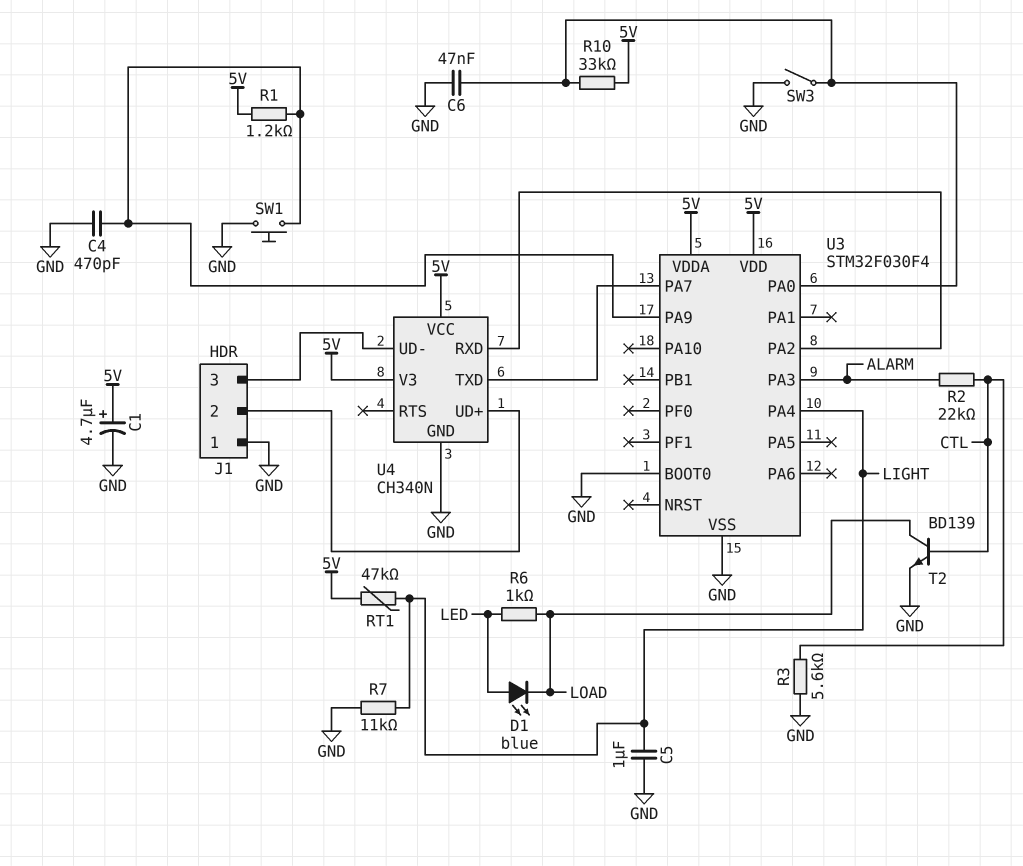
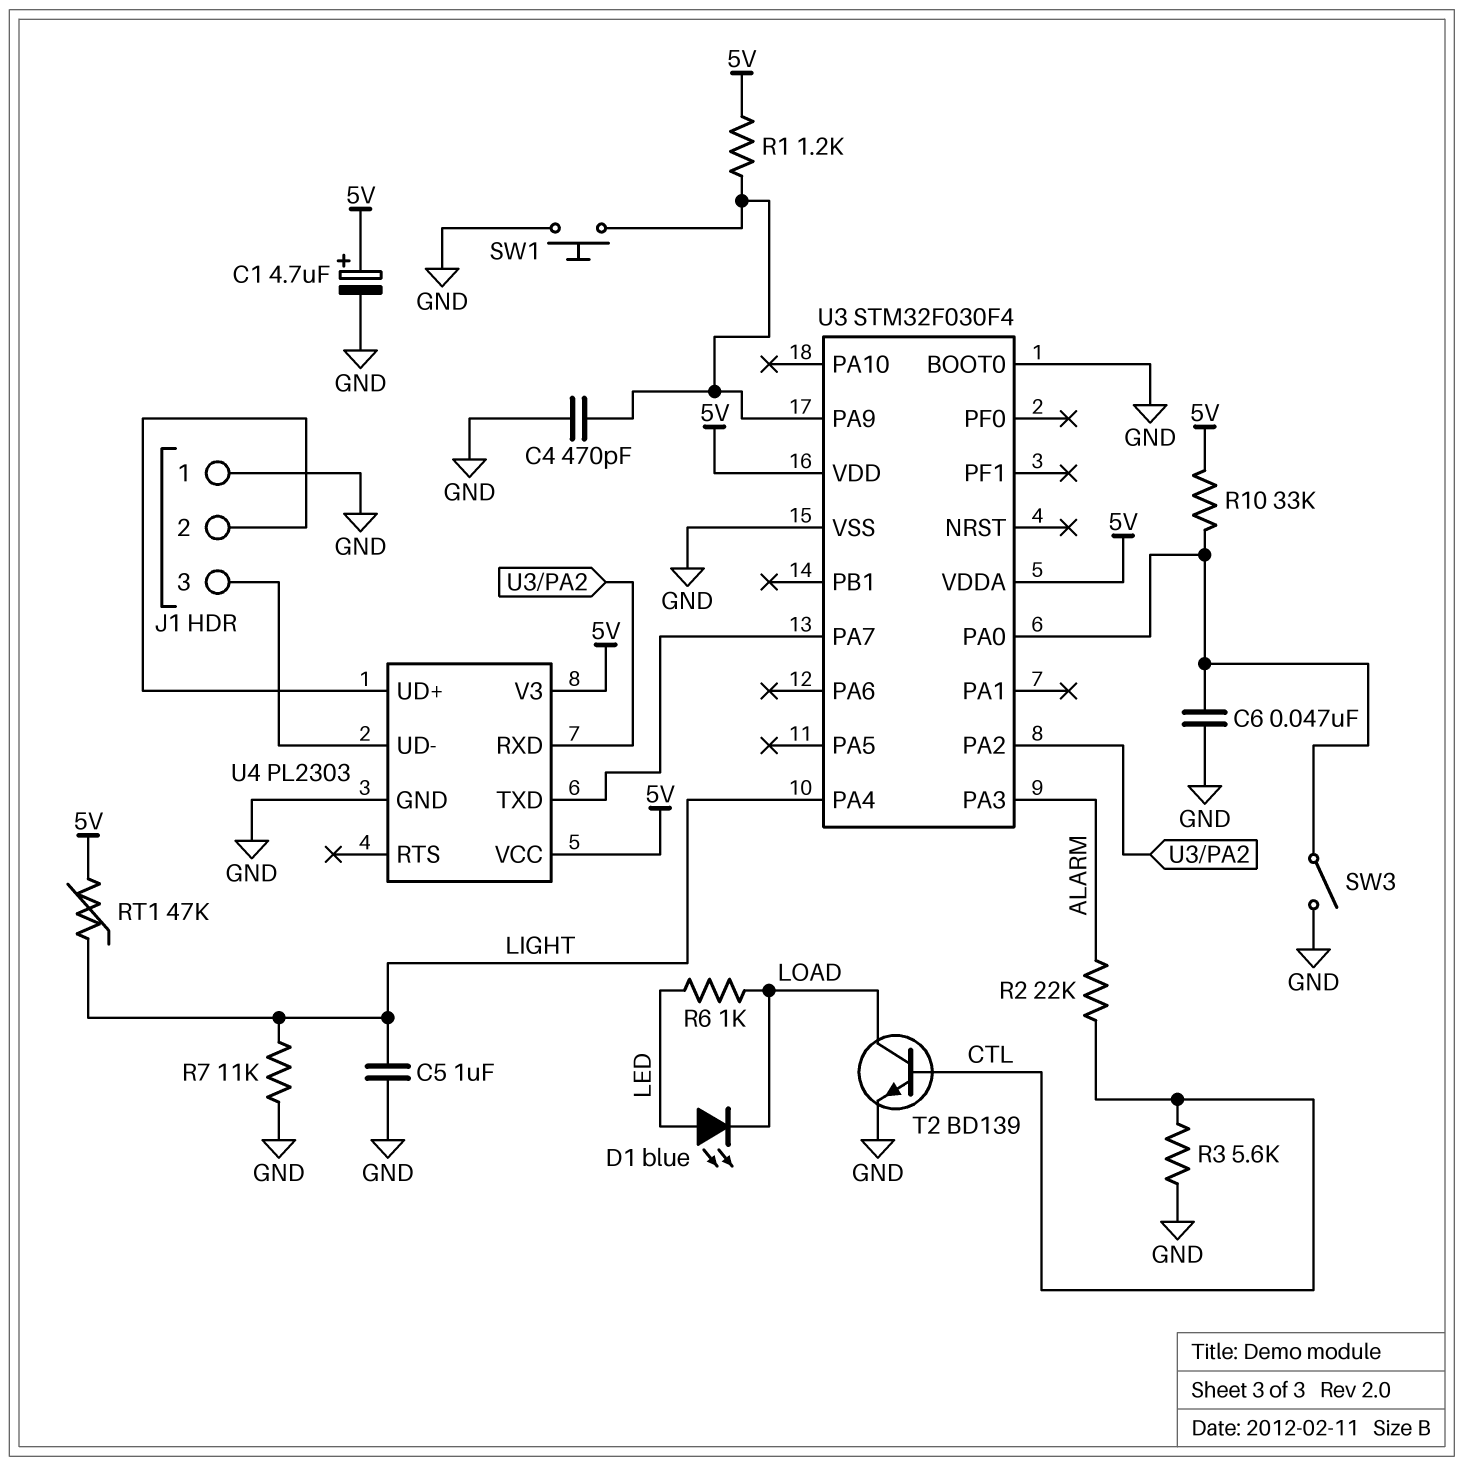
U4: CH340N -> PL2303

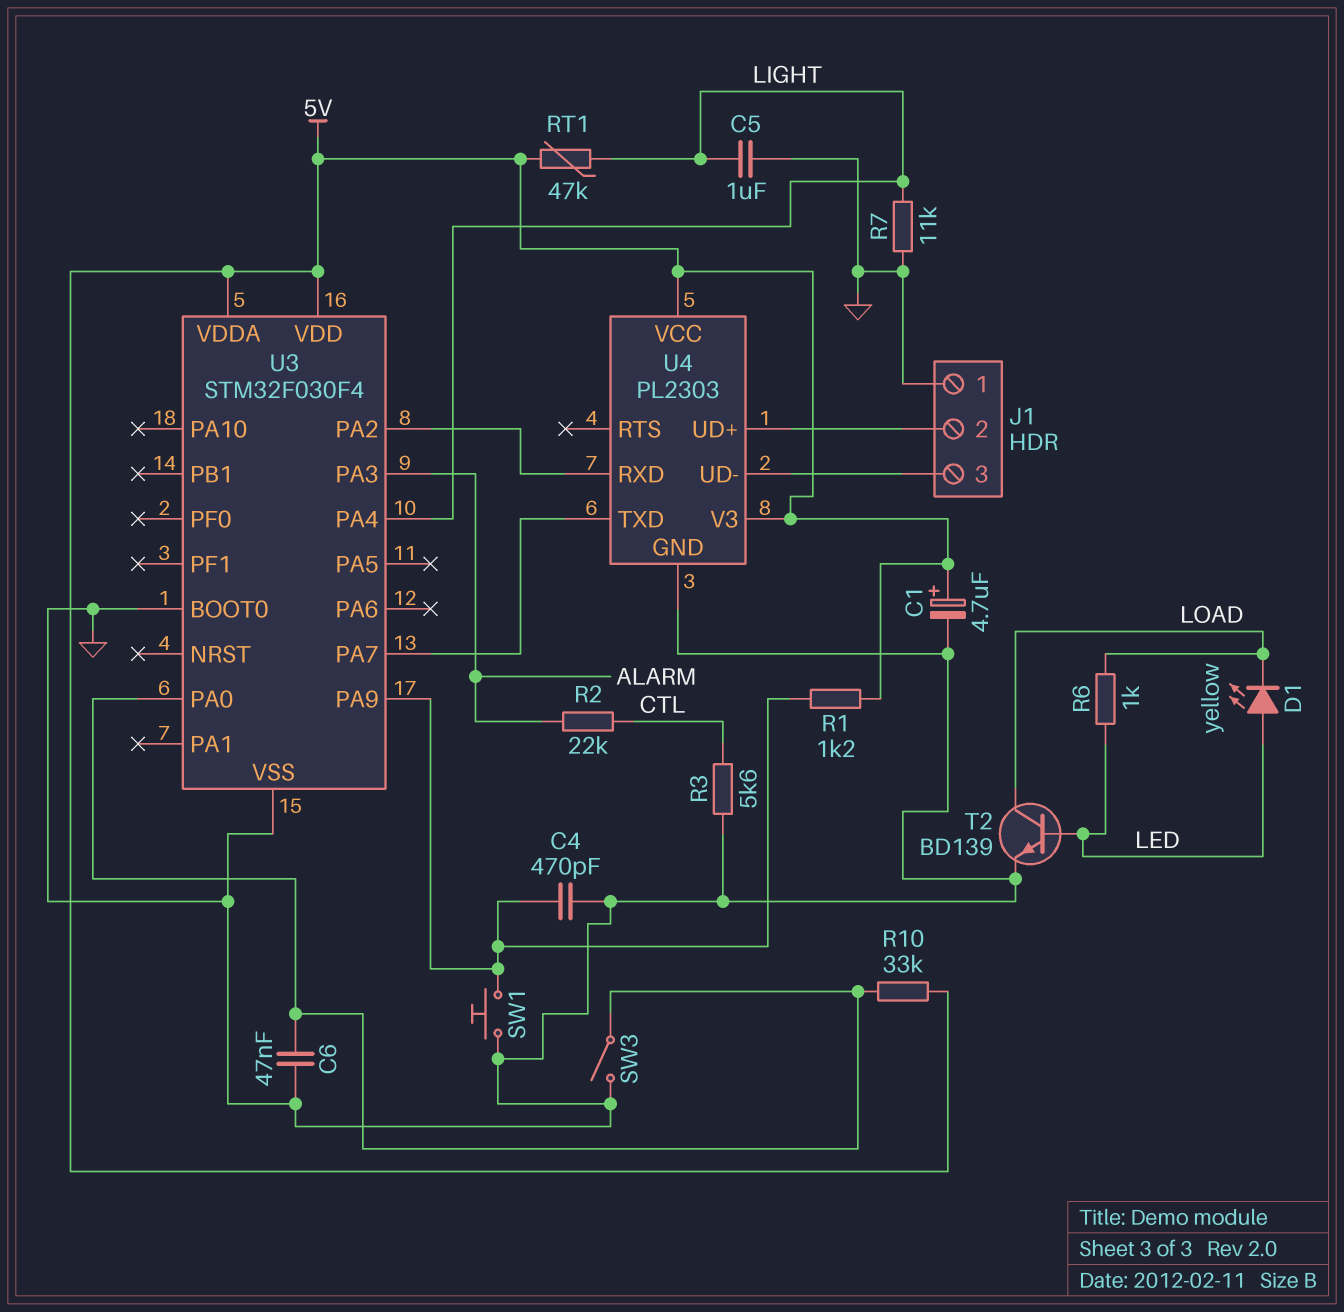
D1: LED blue (A LED, K LOAD) -> LED yellow (A LED, K LOAD)
T2: NPN BD139 (B CTL, C LOAD, E GND) -> NPN BD139 (B LED, C LOAD, E GND)

